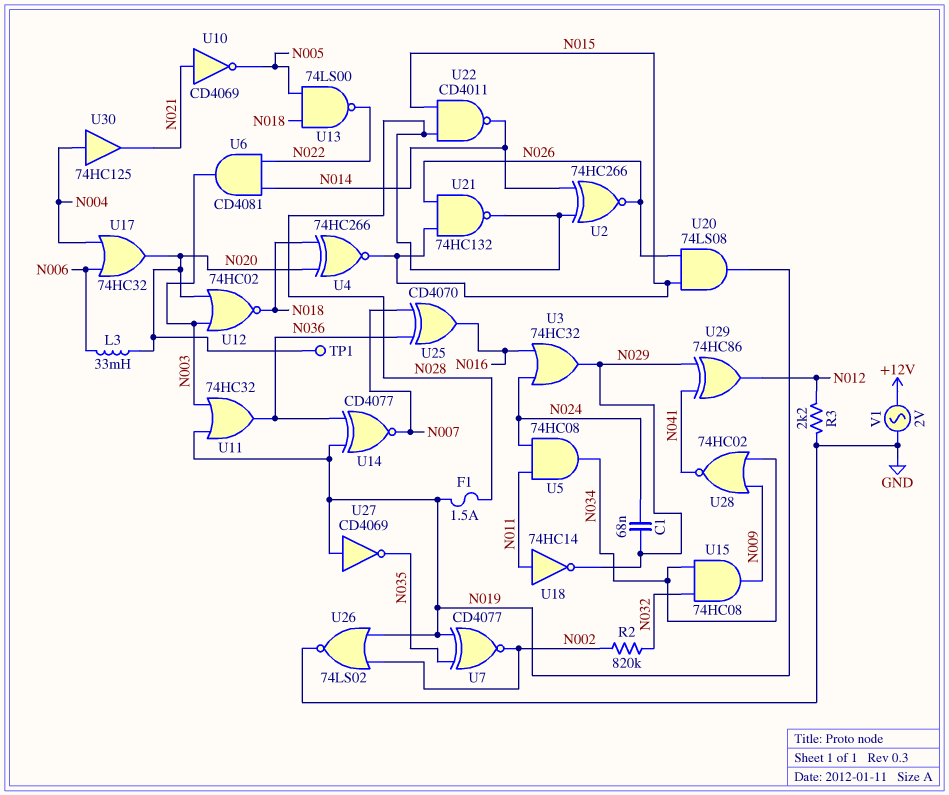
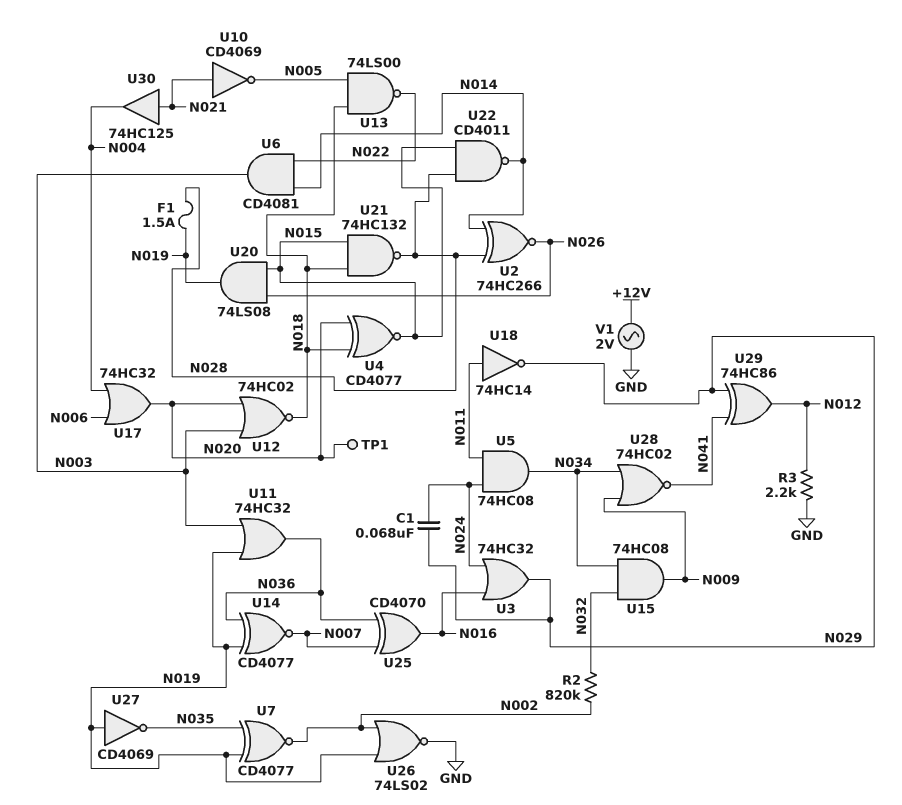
L3: 33mH (N006, N020) -> none
U4: XNOR 74HC266 (in N018, in N020, out N015) -> XNOR CD4077 (in N018, in N020, out N015)
U21: NAND 74HC132 (in N015, in N026, out N028) -> NAND 74HC132 (in N015, in N018, out N028)
U30: buffer 74HC125 (in N004, out N021) -> buffer 74HC125 (in N021, out N004)

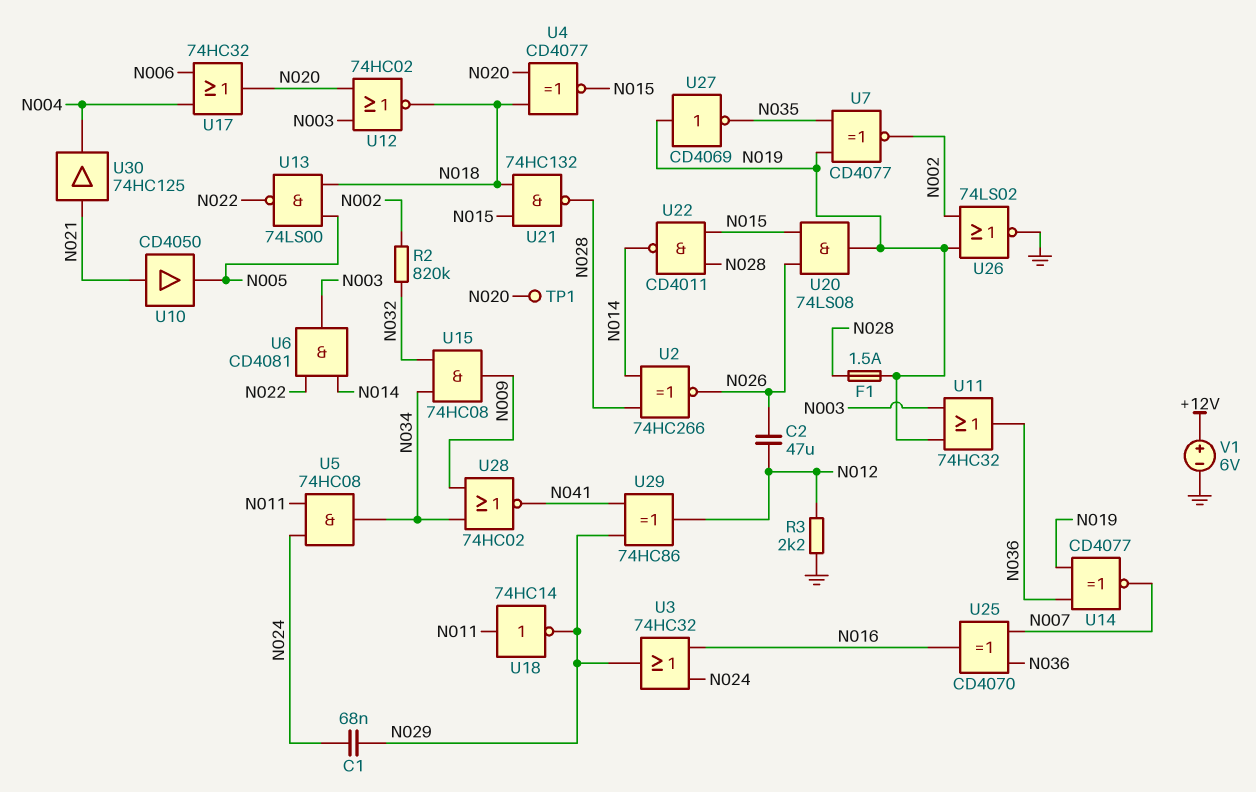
C2: none -> 47uF (N012, N026)
U10: NOT CD4069 (in N021, out N005) -> buffer CD4050 (in N021, out N005)
V1: AC 2V (+12V, GND) -> 6V (plus +12V, minus GND)

